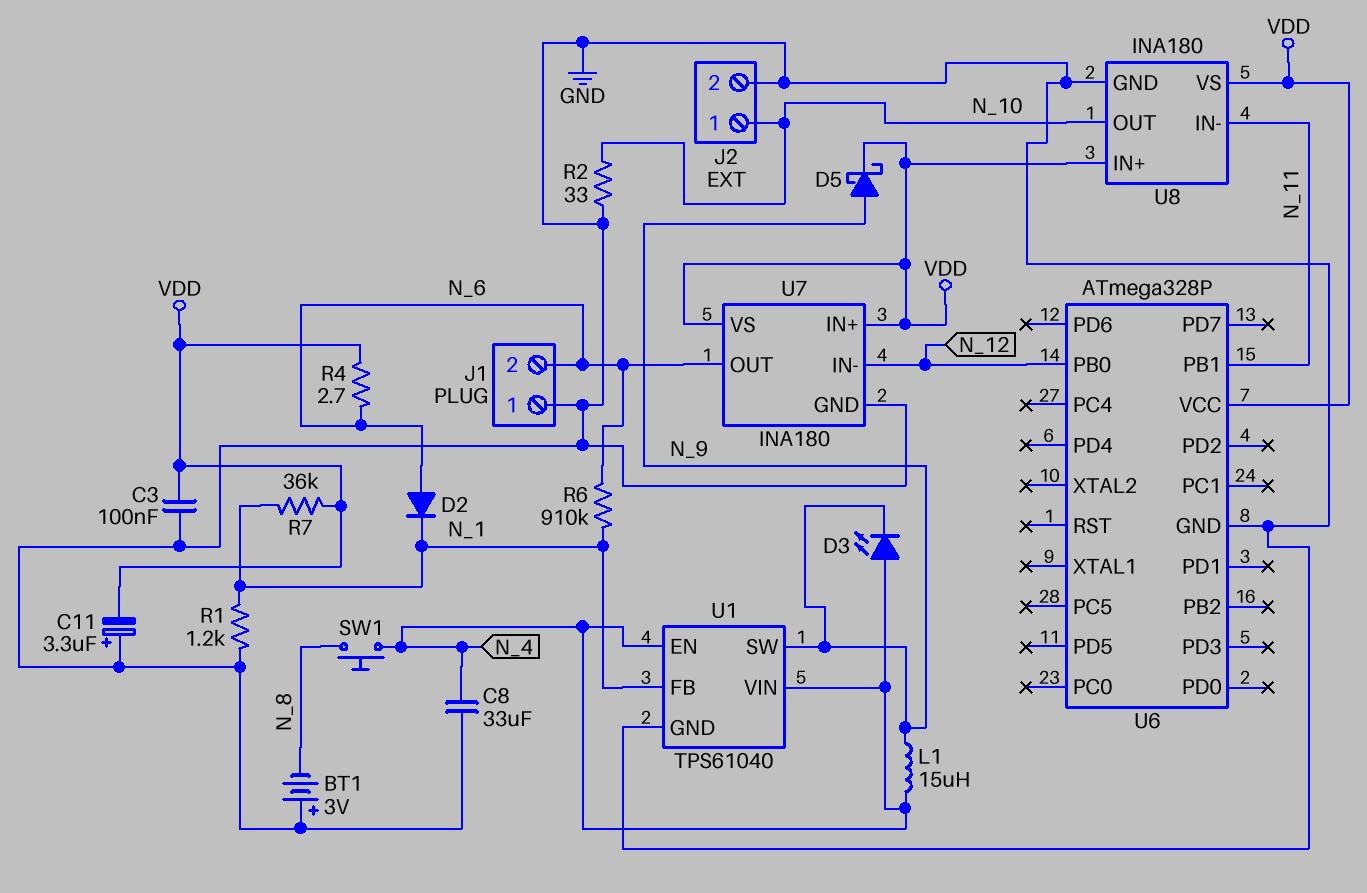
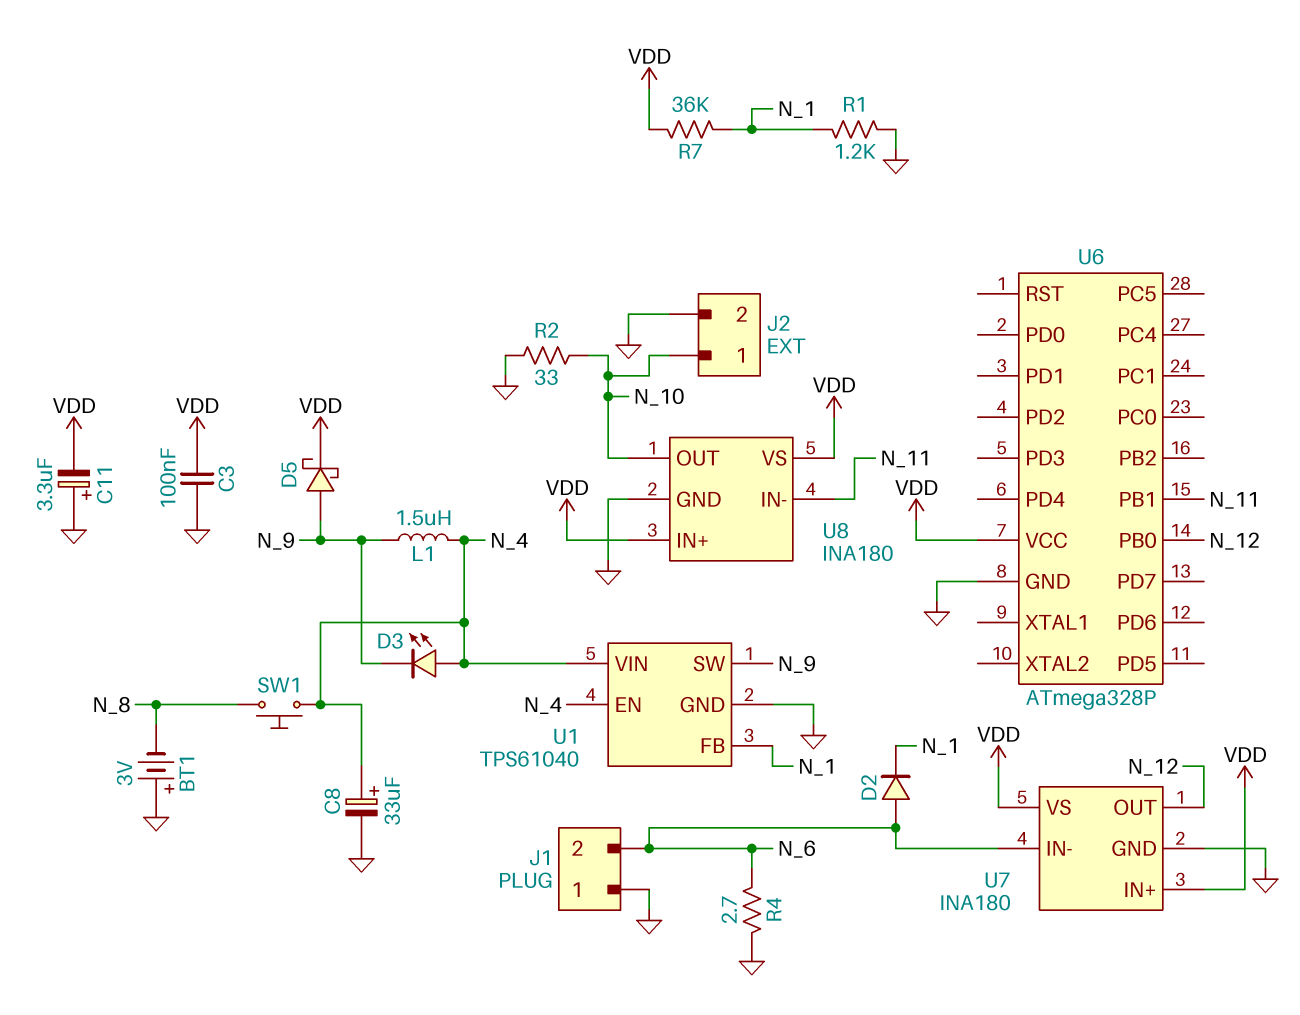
C8: 33uF (GND, N_4) -> 33uF (plus N_4, minus GND)
L1: 15uH (N_4, N_9) -> 1.5uH (N_4, N_9)
R4: 2.7 (N_6, VDD) -> 2.7 (GND, N_6)
R6: 910k (N_1, N_6) -> none
U7 pin IN-: N_12 -> N_6
U7 pin OUT: N_6 -> N_12

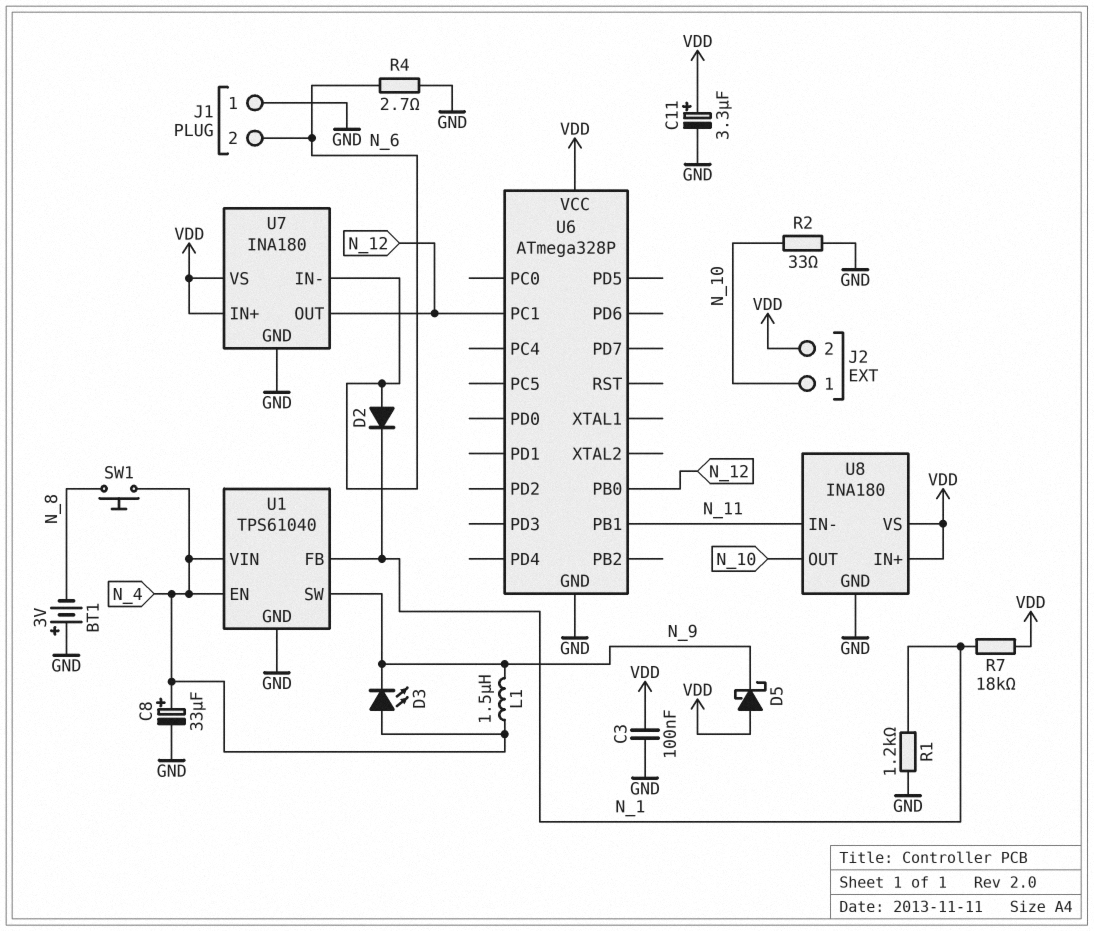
C11: 3.3uF (plus GND, minus VDD) -> 3.3uF (plus VDD, minus GND)
D5: schottky (A N_9, K VDD) -> schottky (A VDD, K N_9)
J2 pin 2: GND -> VDD
R7: 36k (N_1, VDD) -> 18k (N_1, VDD)
U6 pin PC1: none -> N_12

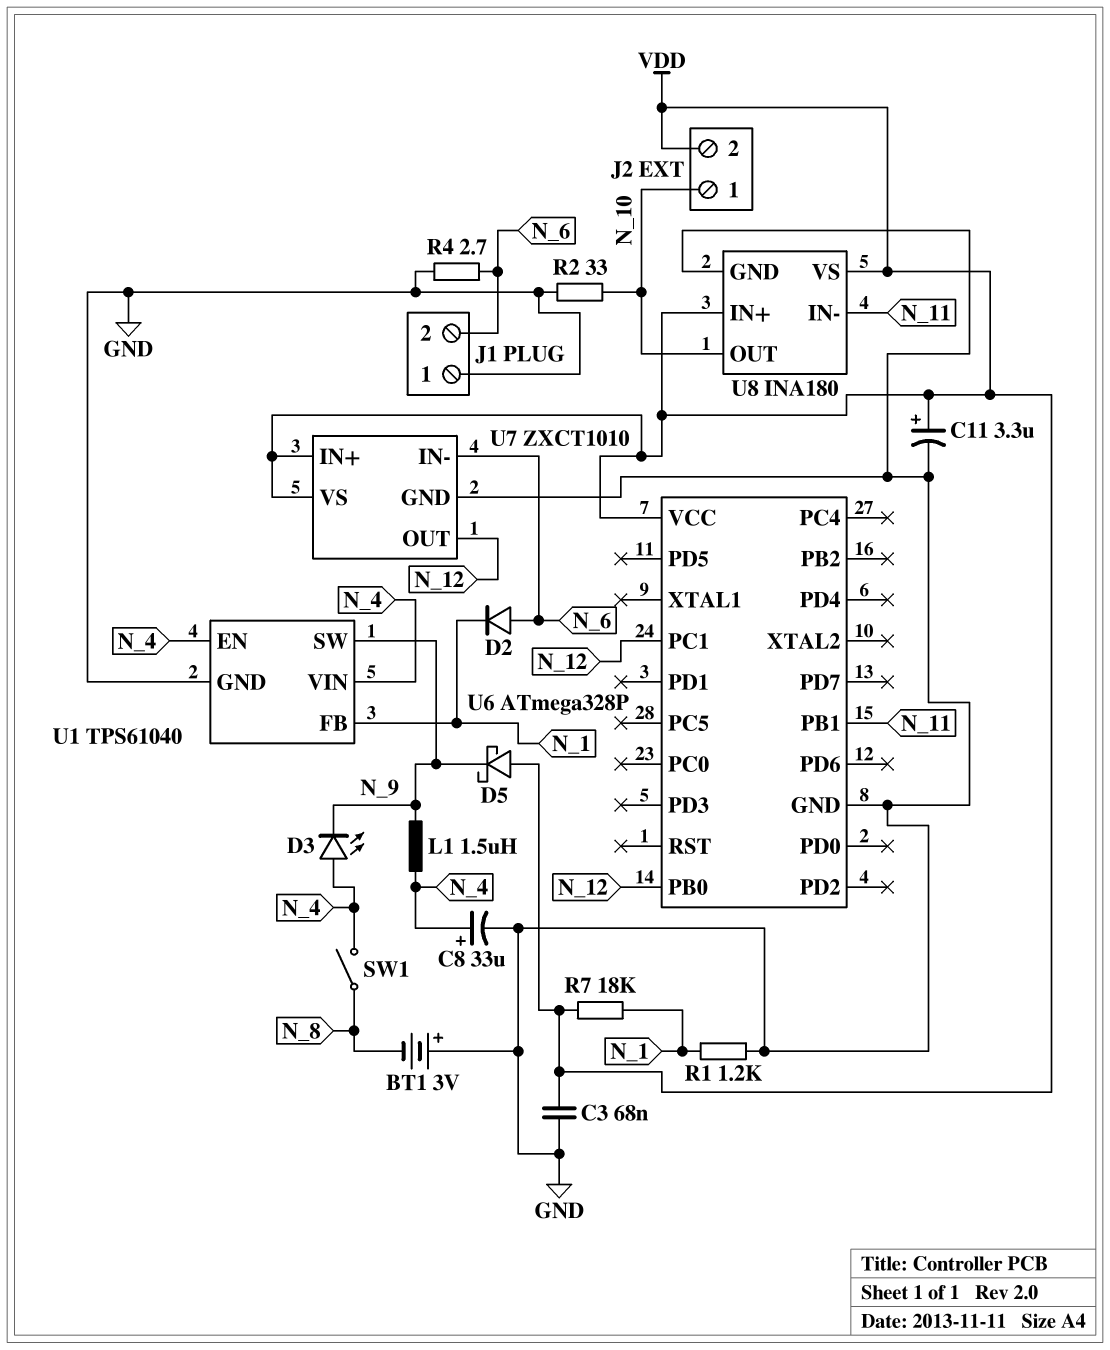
C3: 100nF (GND, VDD) -> 68nF (GND, VDD)
SW1: button (N_4, N_8) -> switch (N_4, N_8)
U7: INA180 -> ZXCT1010

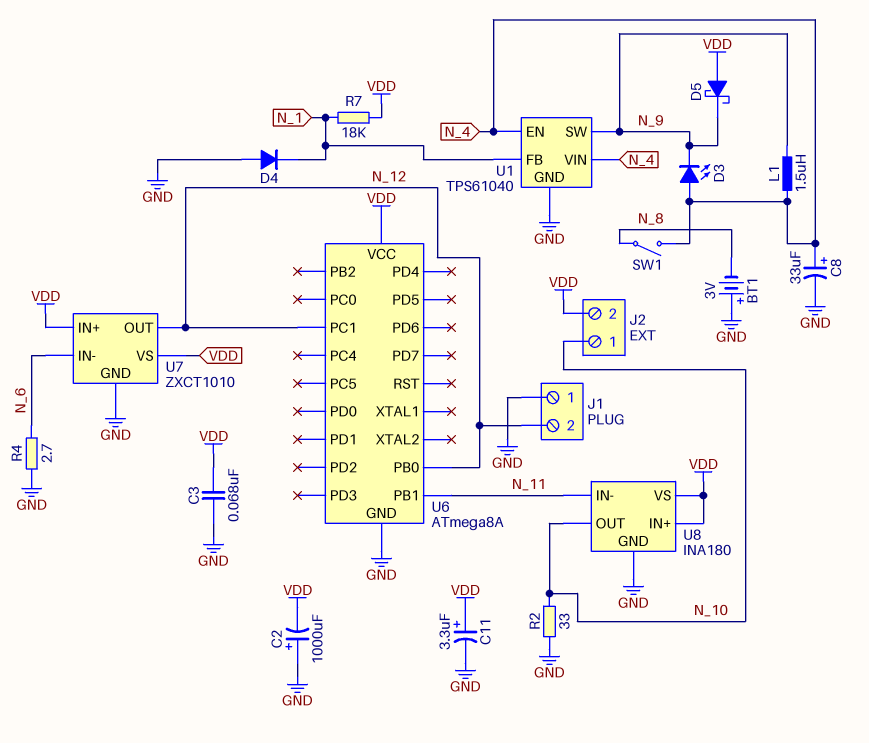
C2: none -> 1000uF (plus GND, minus VDD)
D2: diode (A N_6, K N_1) -> none
D4: none -> diode (A GND, K N_1)
J1 pin 2: N_6 -> N_12
R1: 1.2k (GND, N_1) -> none
U6: ATmega328P -> ATmega8A

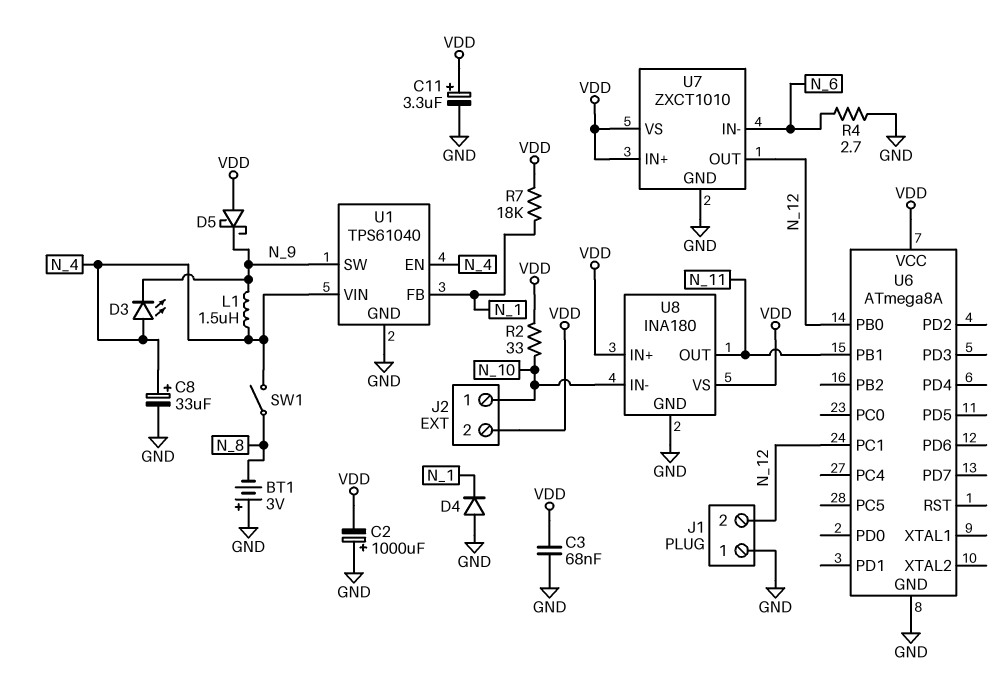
R2: 33 (GND, N_10) -> 33 (N_10, VDD)
U8 pin IN-: N_11 -> N_10
U8 pin OUT: N_10 -> N_11

